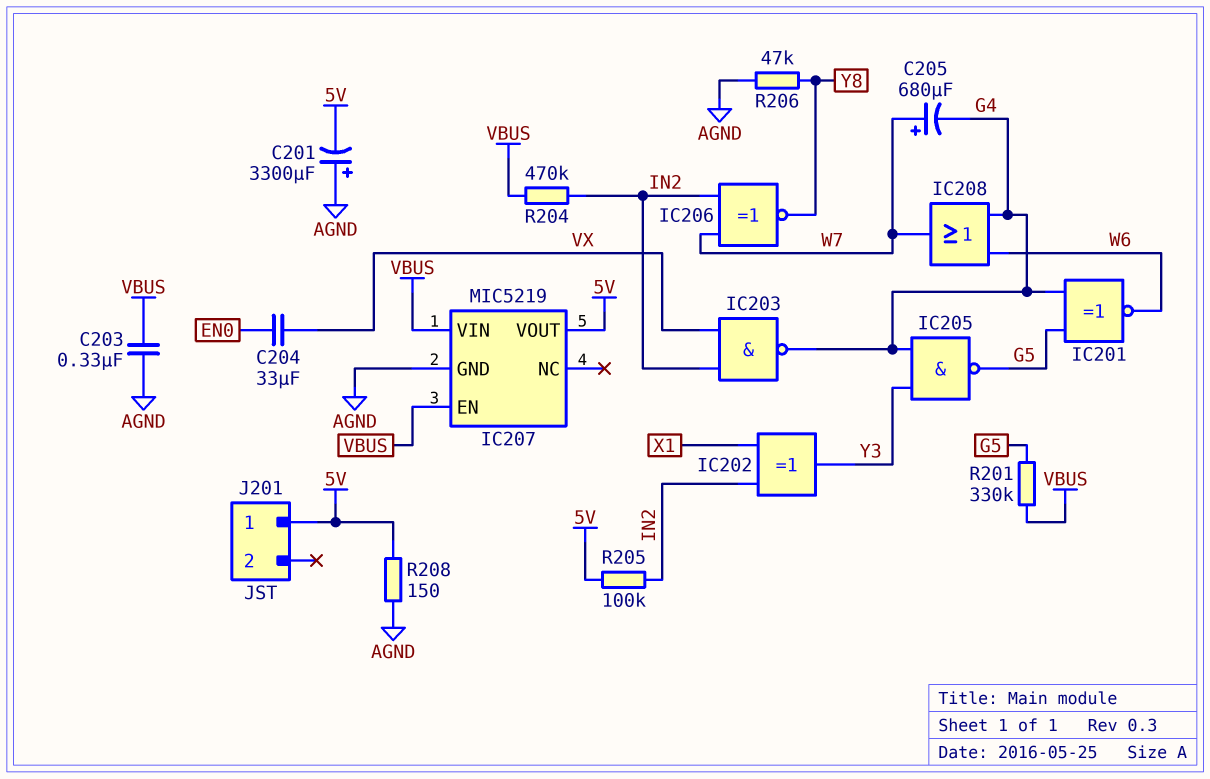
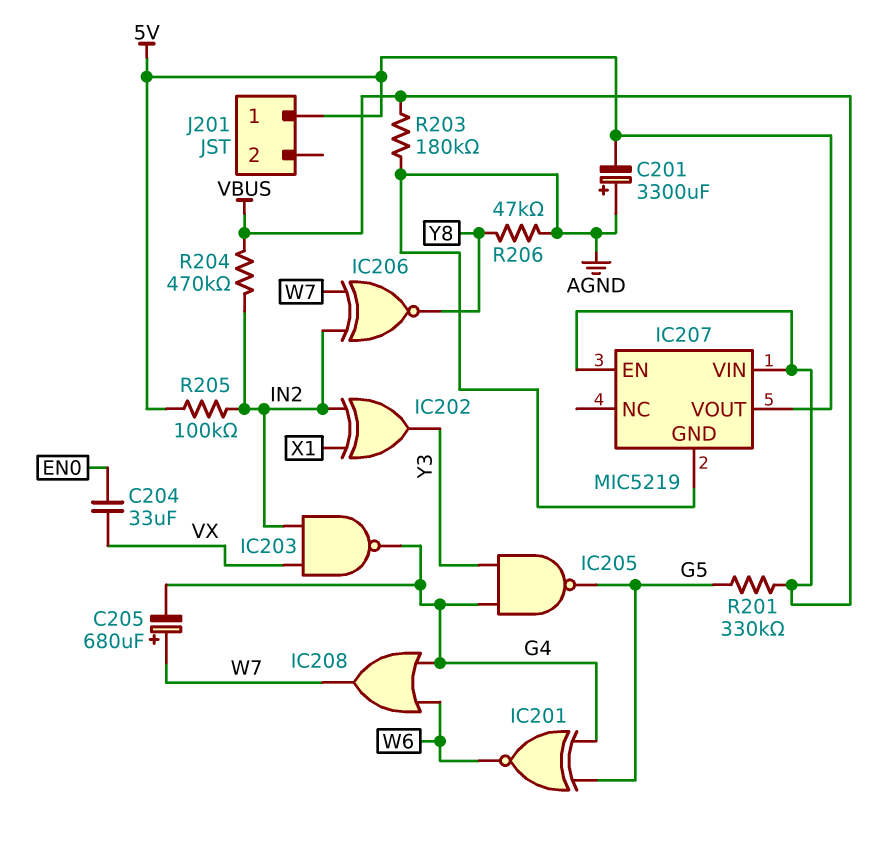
C203: 330nF (AGND, VBUS) -> none
R203: none -> 180k (AGND, VBUS)
R208: 150 (5V, AGND) -> none

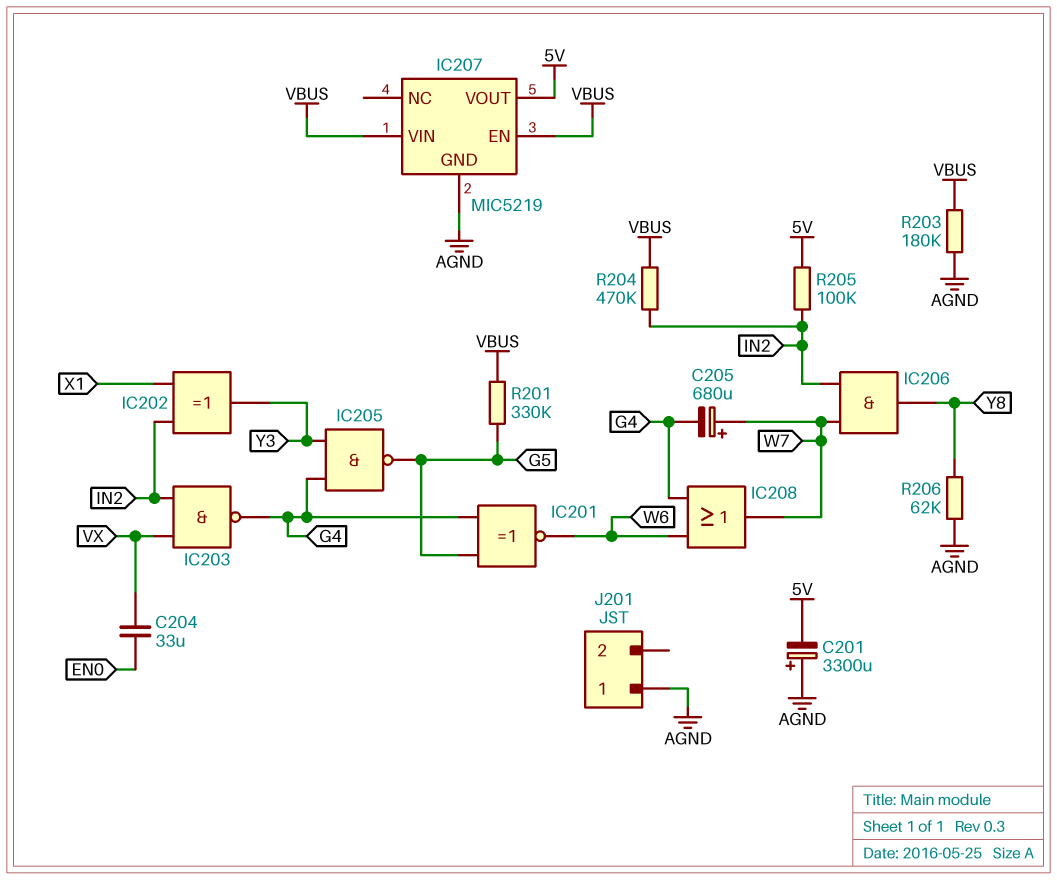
IC206: XNOR (in IN2, in W7, out Y8) -> AND (in IN2, in W7, out Y8)
J201 pin 1: 5V -> AGND
R206: 47k (AGND, Y8) -> 62k (AGND, Y8)

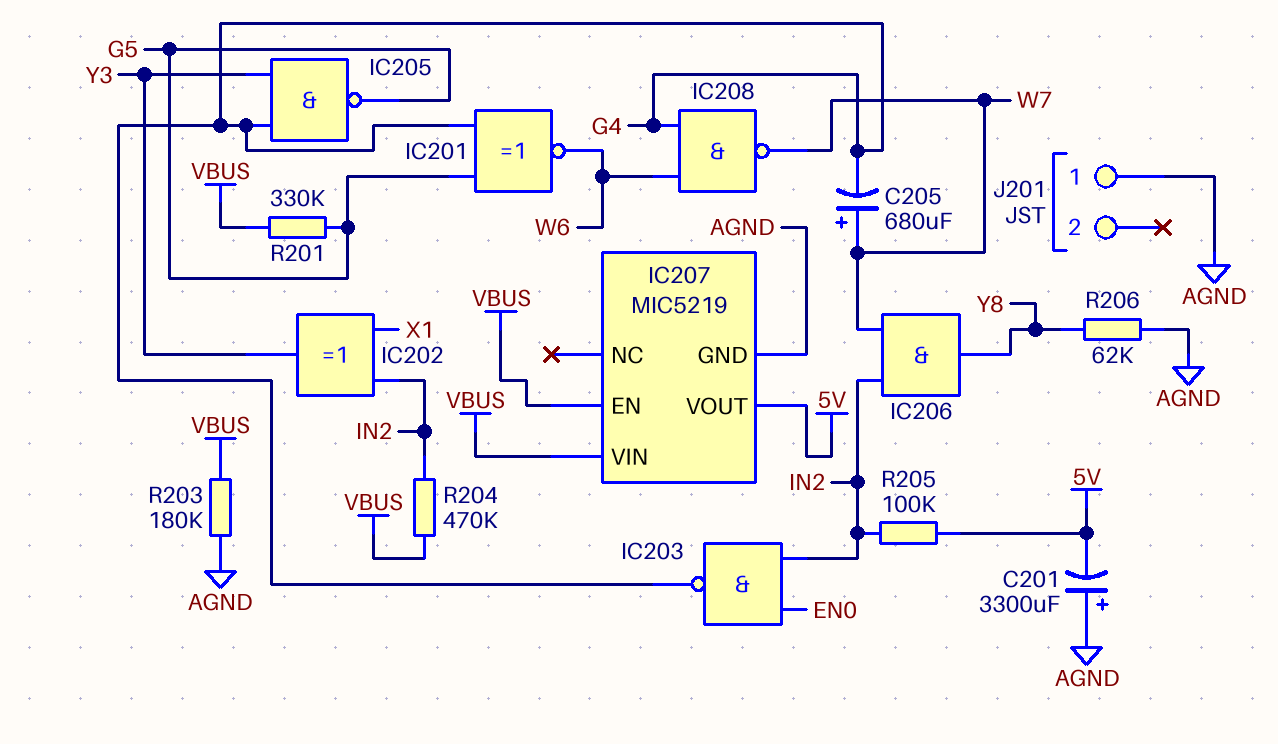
C204: 33uF (EN0, VX) -> none
IC203: NAND (in IN2, in VX, out G4) -> NAND (in EN0, in IN2, out G4)
IC208: OR (in G4, in W6, out W7) -> NAND (in G4, in W6, out W7)

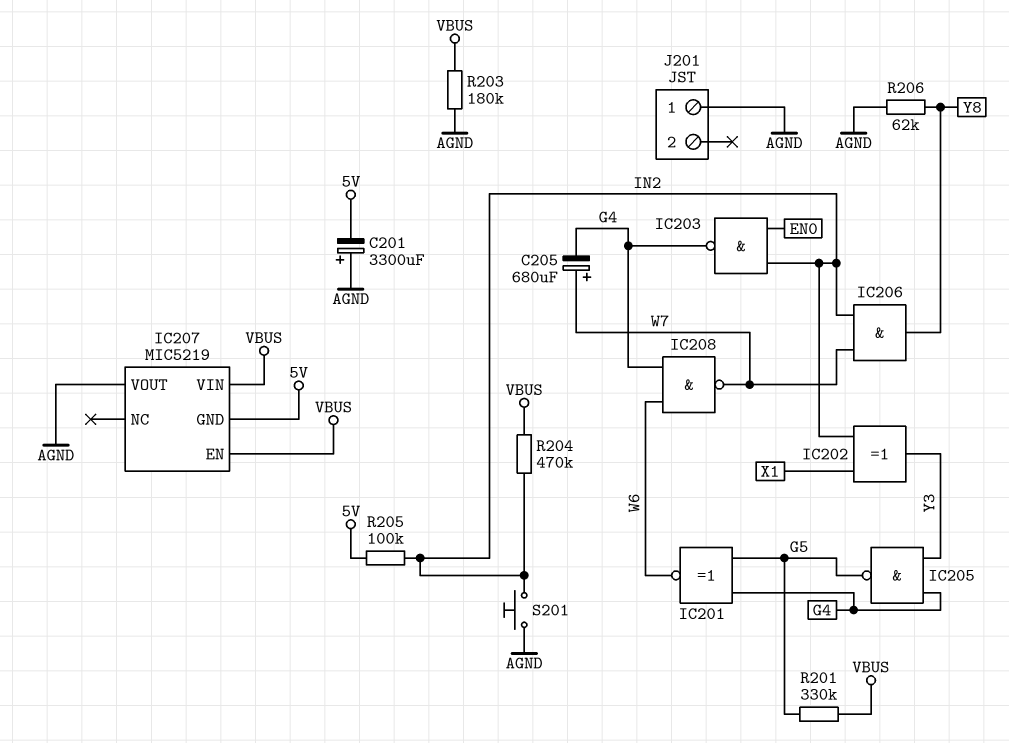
IC207 pin GND: AGND -> 5V
IC207 pin VOUT: 5V -> AGND
S201: none -> button (AGND, IN2)

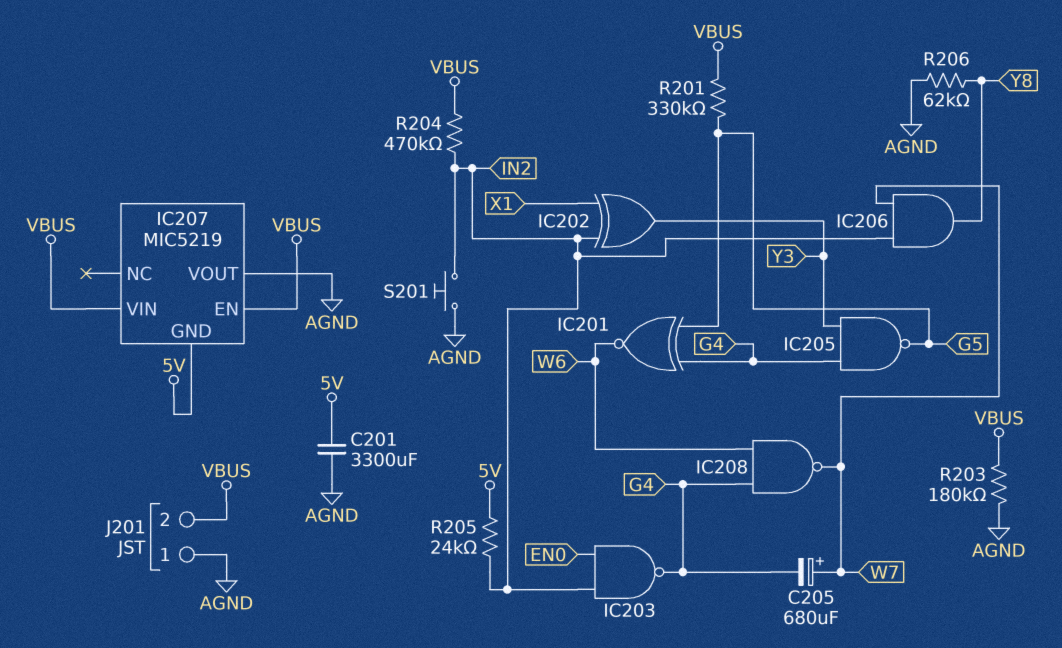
C201: 3300uF (plus AGND, minus 5V) -> 3300uF (5V, AGND)
J201 pin 2: none -> VBUS
R205: 100k (5V, IN2) -> 24k (5V, IN2)

